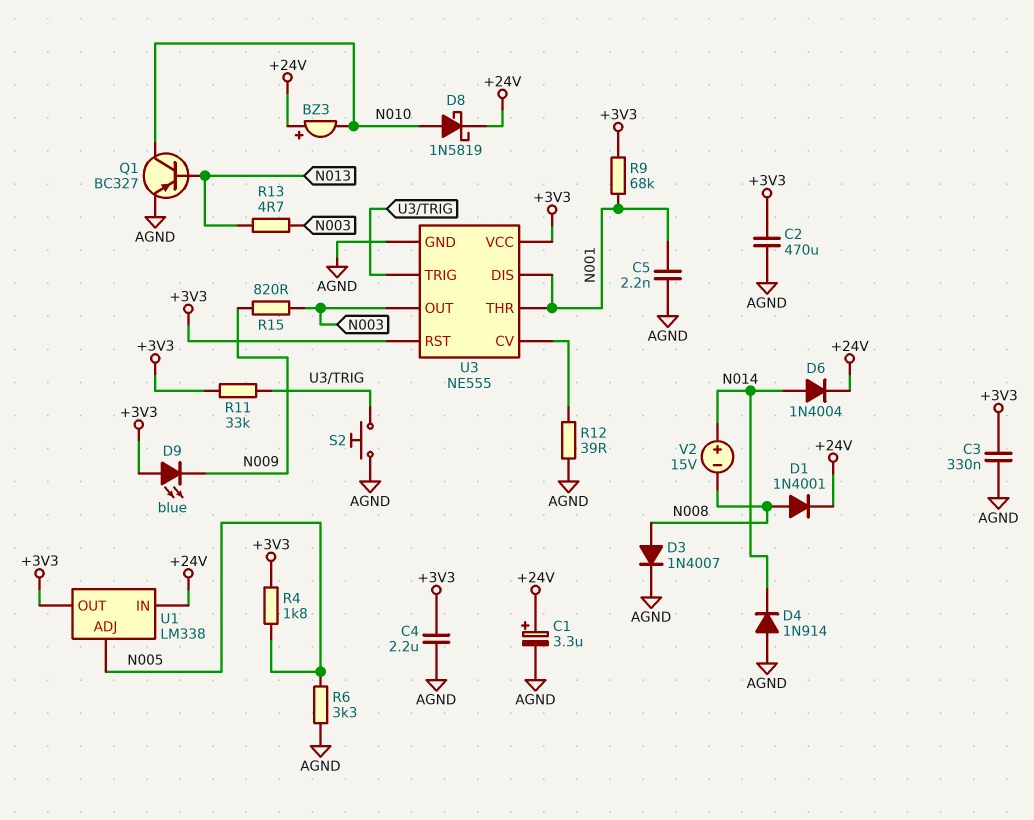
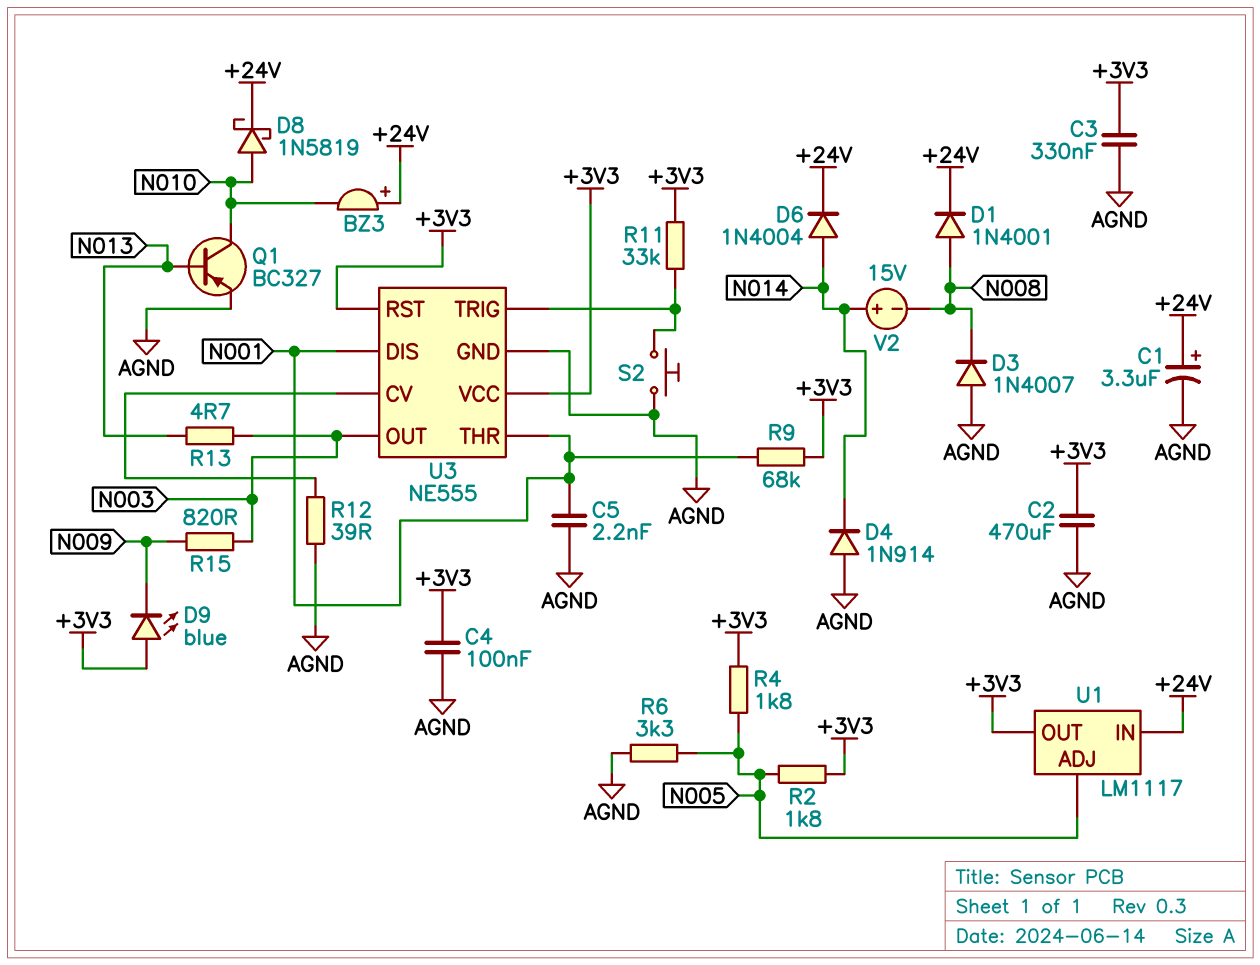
C4: 2.2uF (+3V3, AGND) -> 100nF (+3V3, AGND)
D3: diode 1N4007 (A N008, K AGND) -> diode 1N4007 (A AGND, K N008)
R2: none -> 1.8k (+3V3, N005)
U1: LM338 -> LM1117

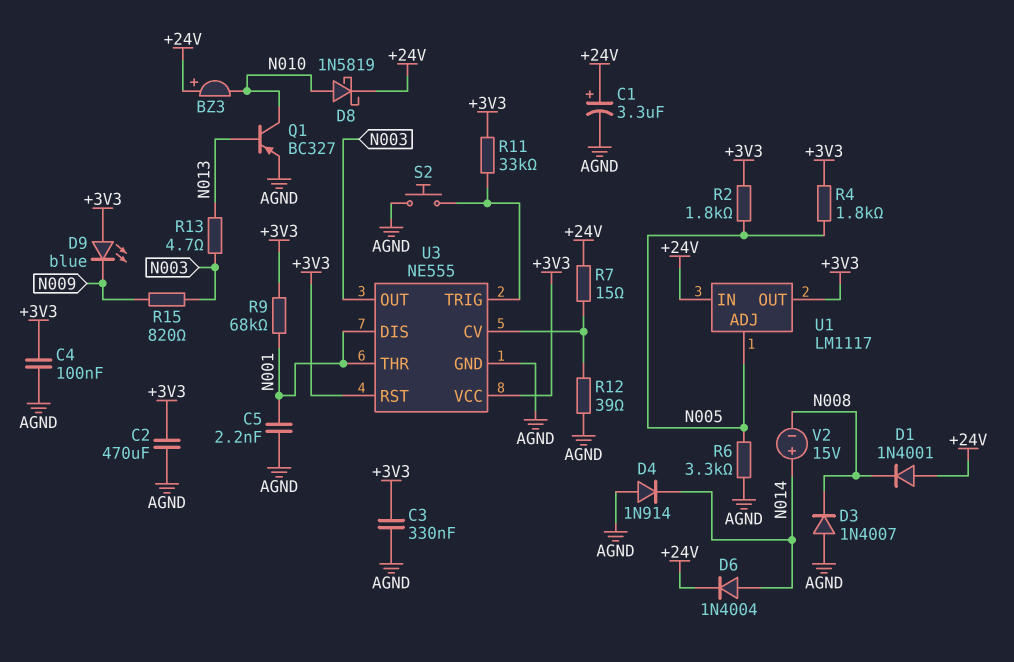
D1: diode 1N4001 (A N008, K +24V) -> diode 1N4001 (A +24V, K N008)
R7: none -> 15 (+24V, U3/CV)

